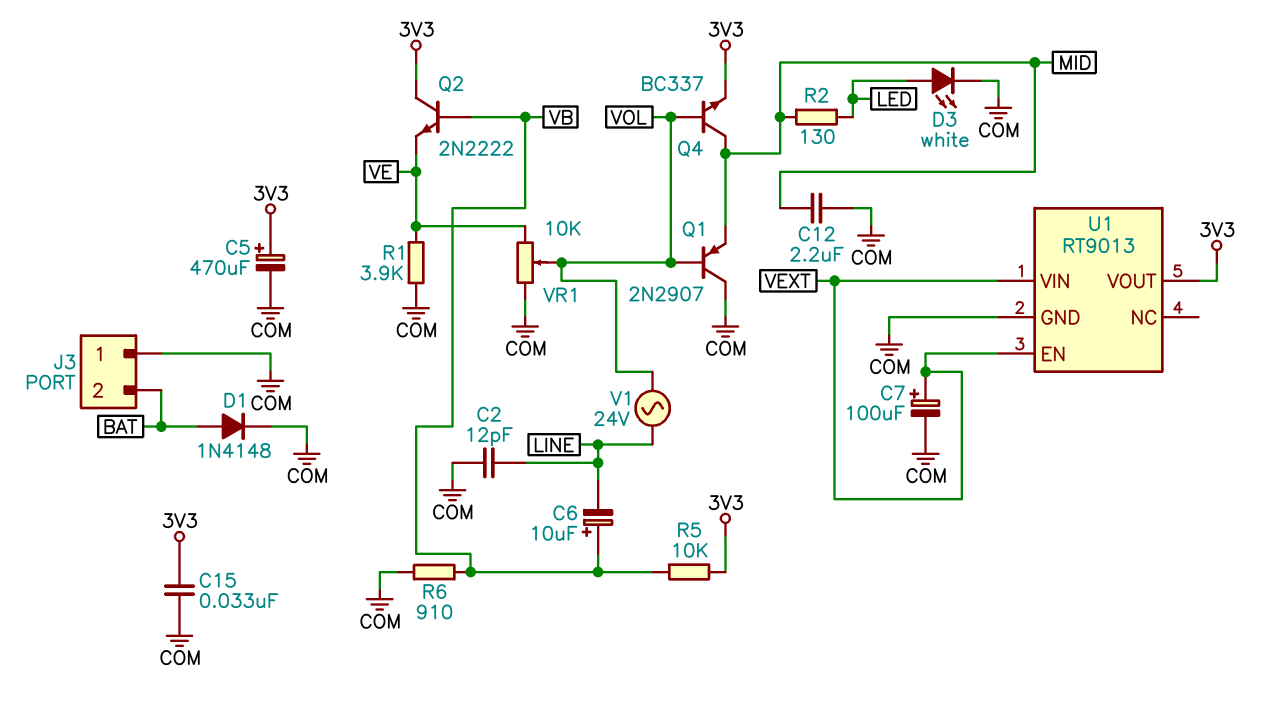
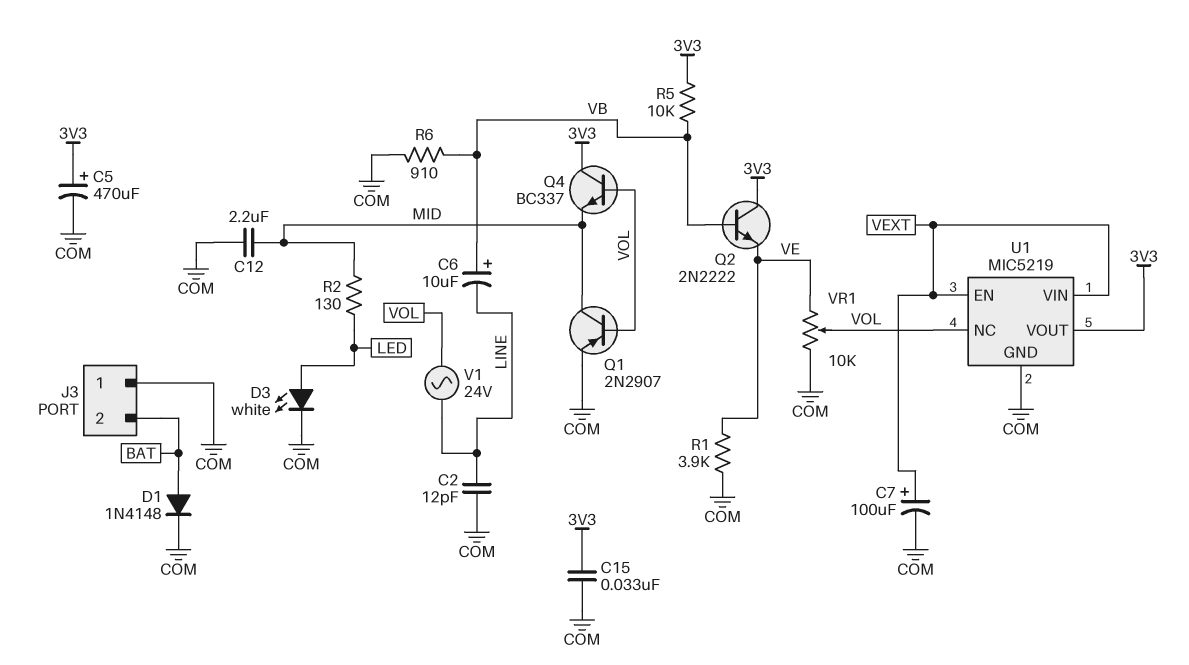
Q1: PNP 2N2907 (B VOL, C COM, E MID) -> PNP 2N2907 (B VOL, C MID, E COM)
Q4: NPN BC337 (B VOL, C MID, E 3V3) -> NPN BC337 (B VOL, C 3V3, E MID)
U1: RT9013 -> MIC5219
U1 pin NC: none -> VOL

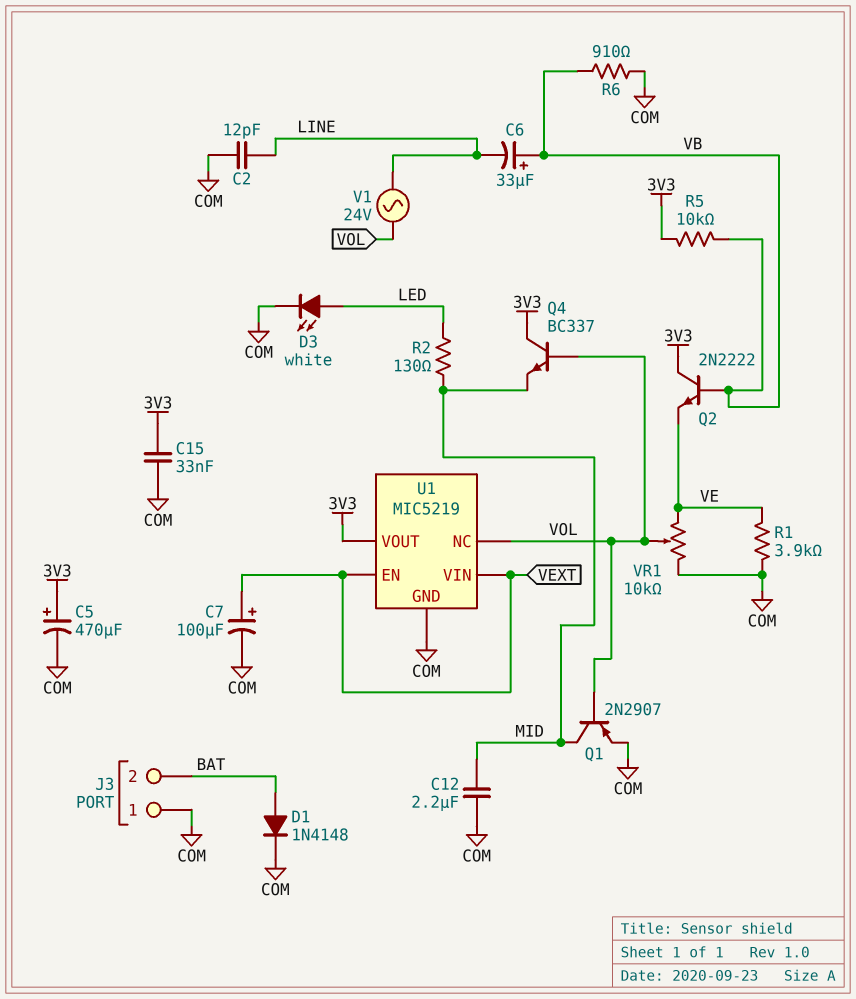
C6: 10uF (plus VB, minus LINE) -> 33uF (plus VB, minus LINE)

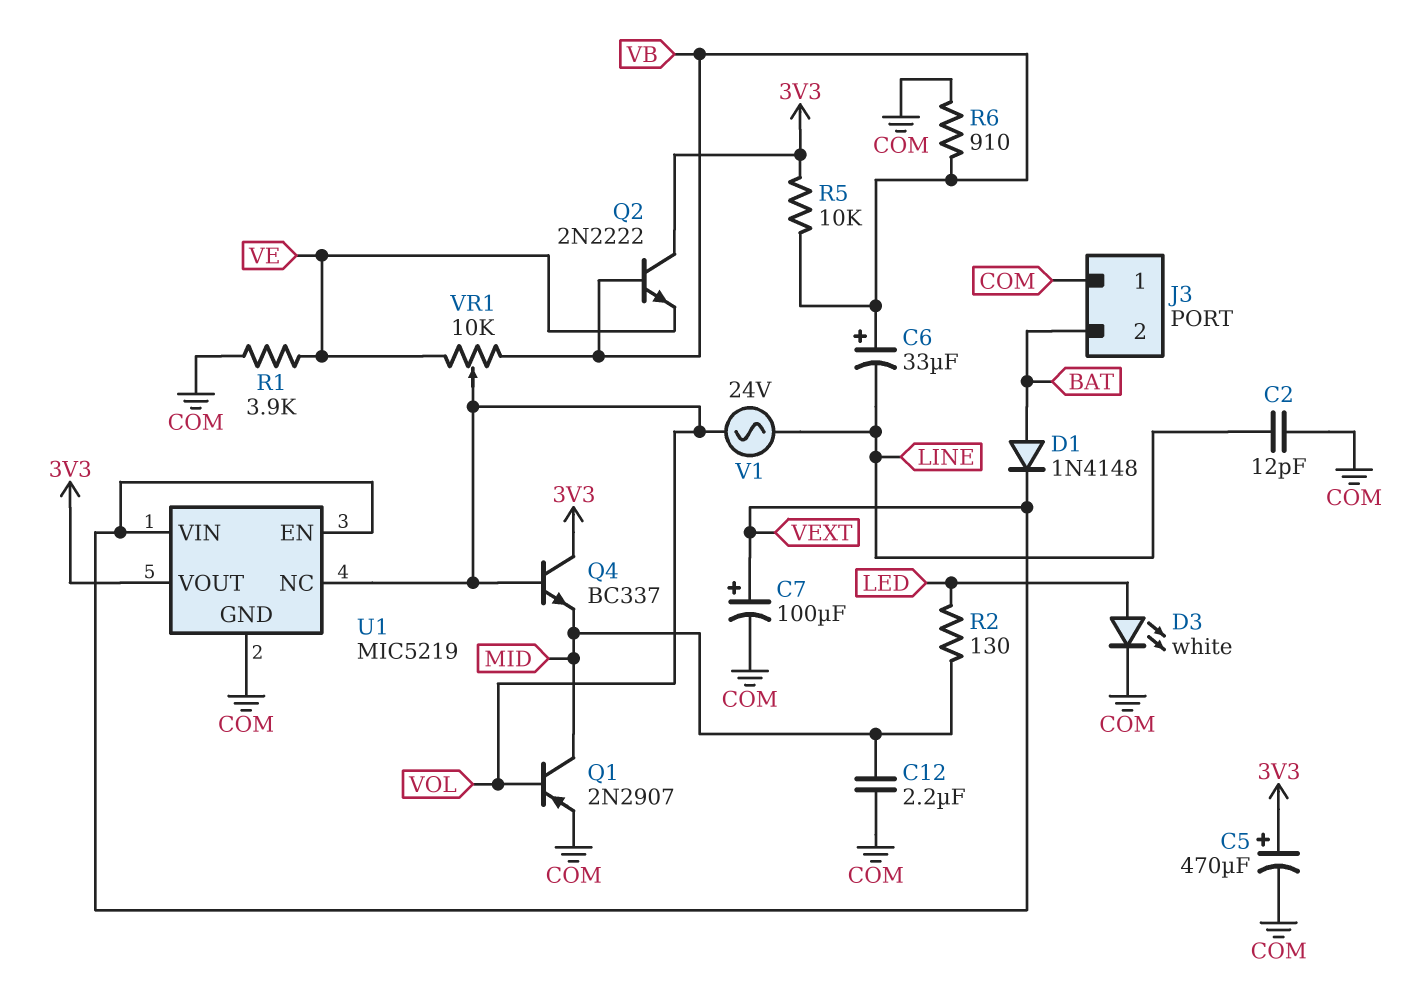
C15: 33nF (3V3, COM) -> none
D1: diode 1N4148 (A BAT, K COM) -> diode 1N4148 (A BAT, K VEXT)
VR1: 10k (COM, VE, wiper VOL) -> 10k (VB, VE, wiper VOL)

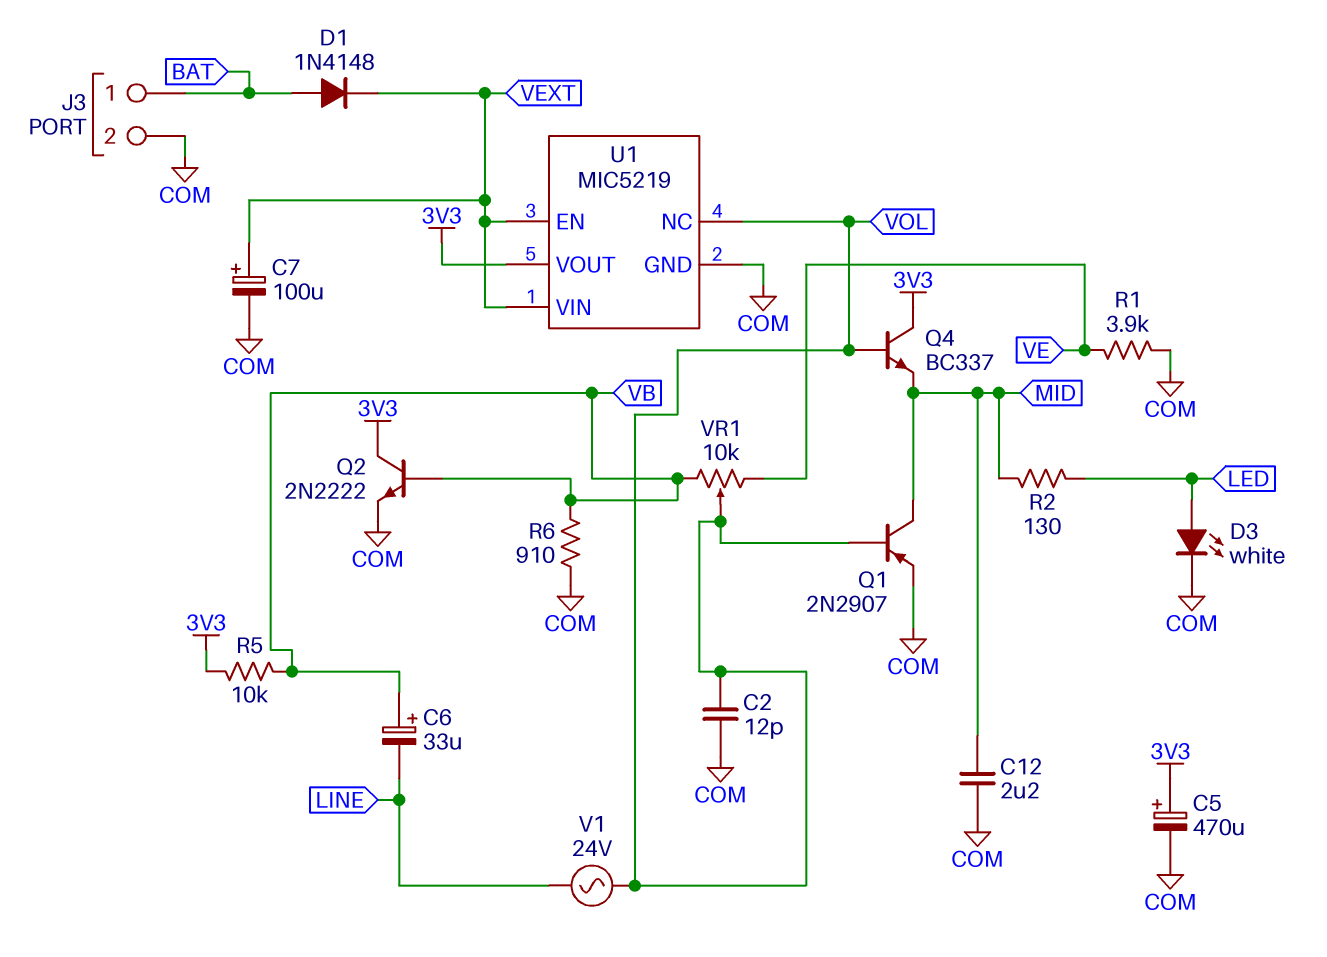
C2: 12pF (COM, LINE) -> 12pF (COM, VOL)
J3 pin 1: COM -> BAT
J3 pin 2: BAT -> COM
Q2: NPN 2N2222 (B VB, C 3V3, E VE) -> NPN 2N2222 (B VB, C 3V3, E COM)

